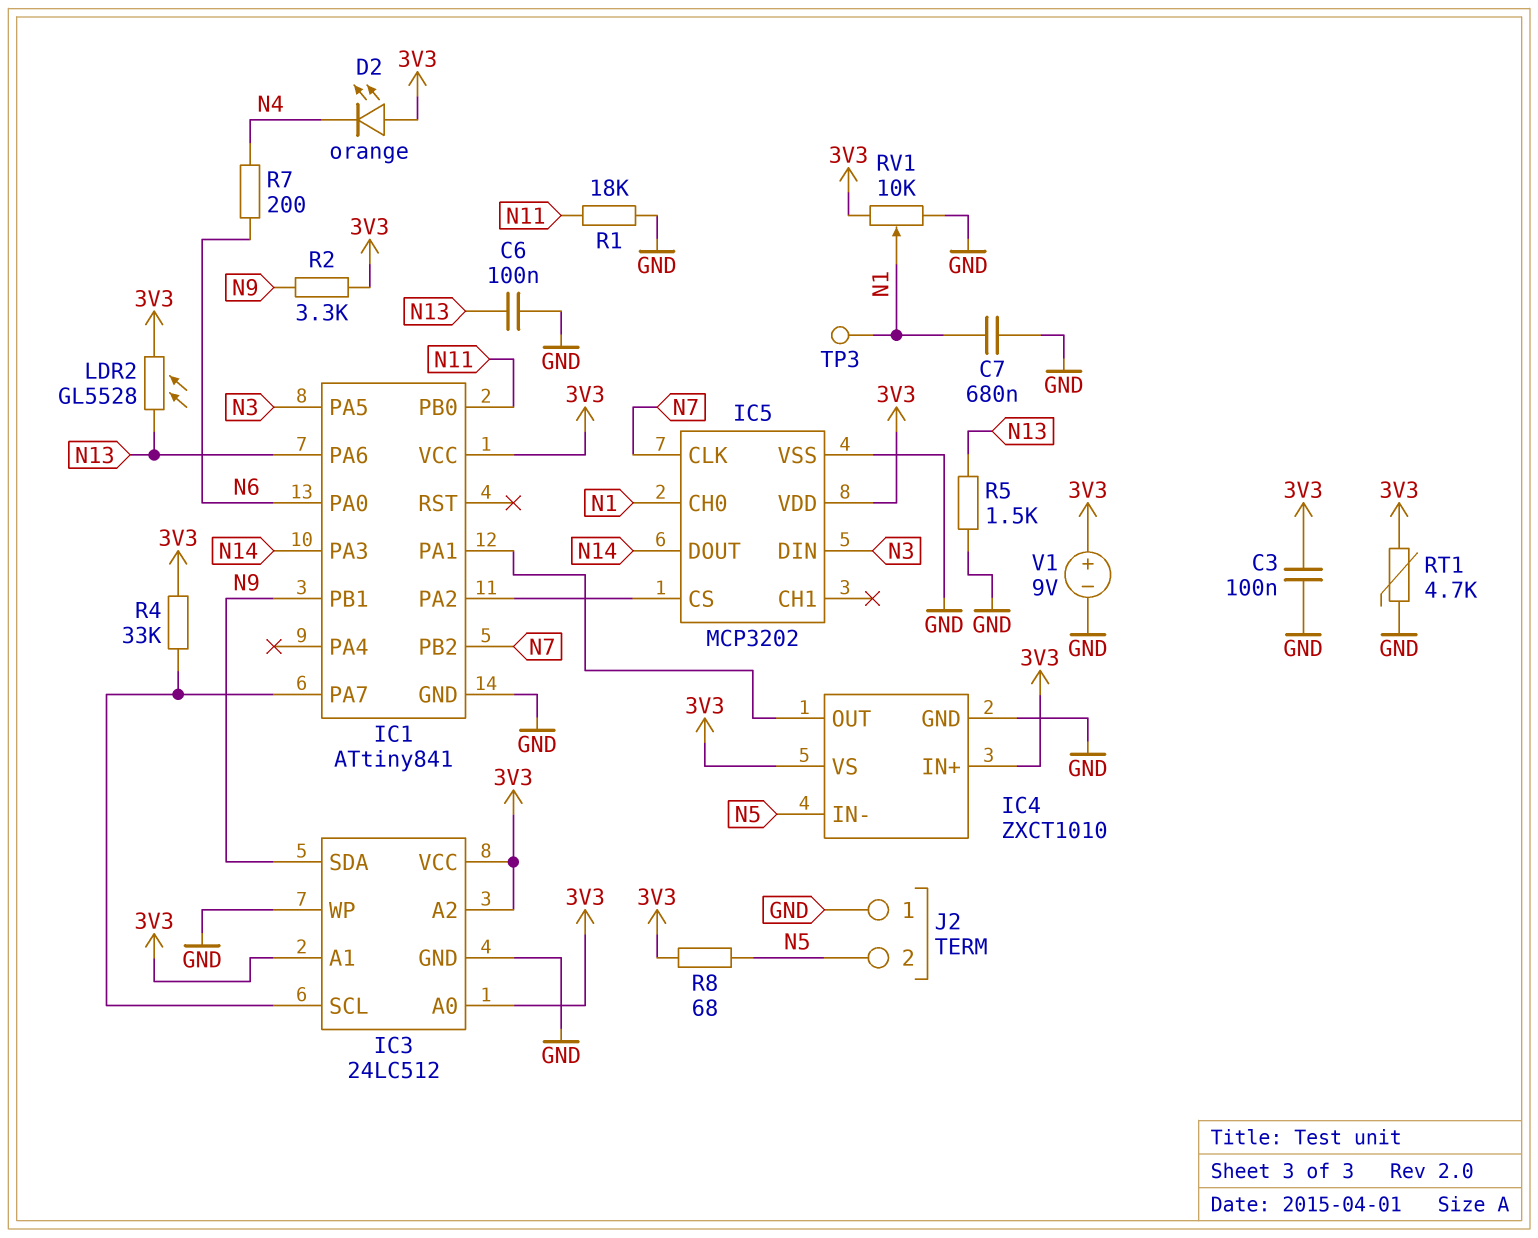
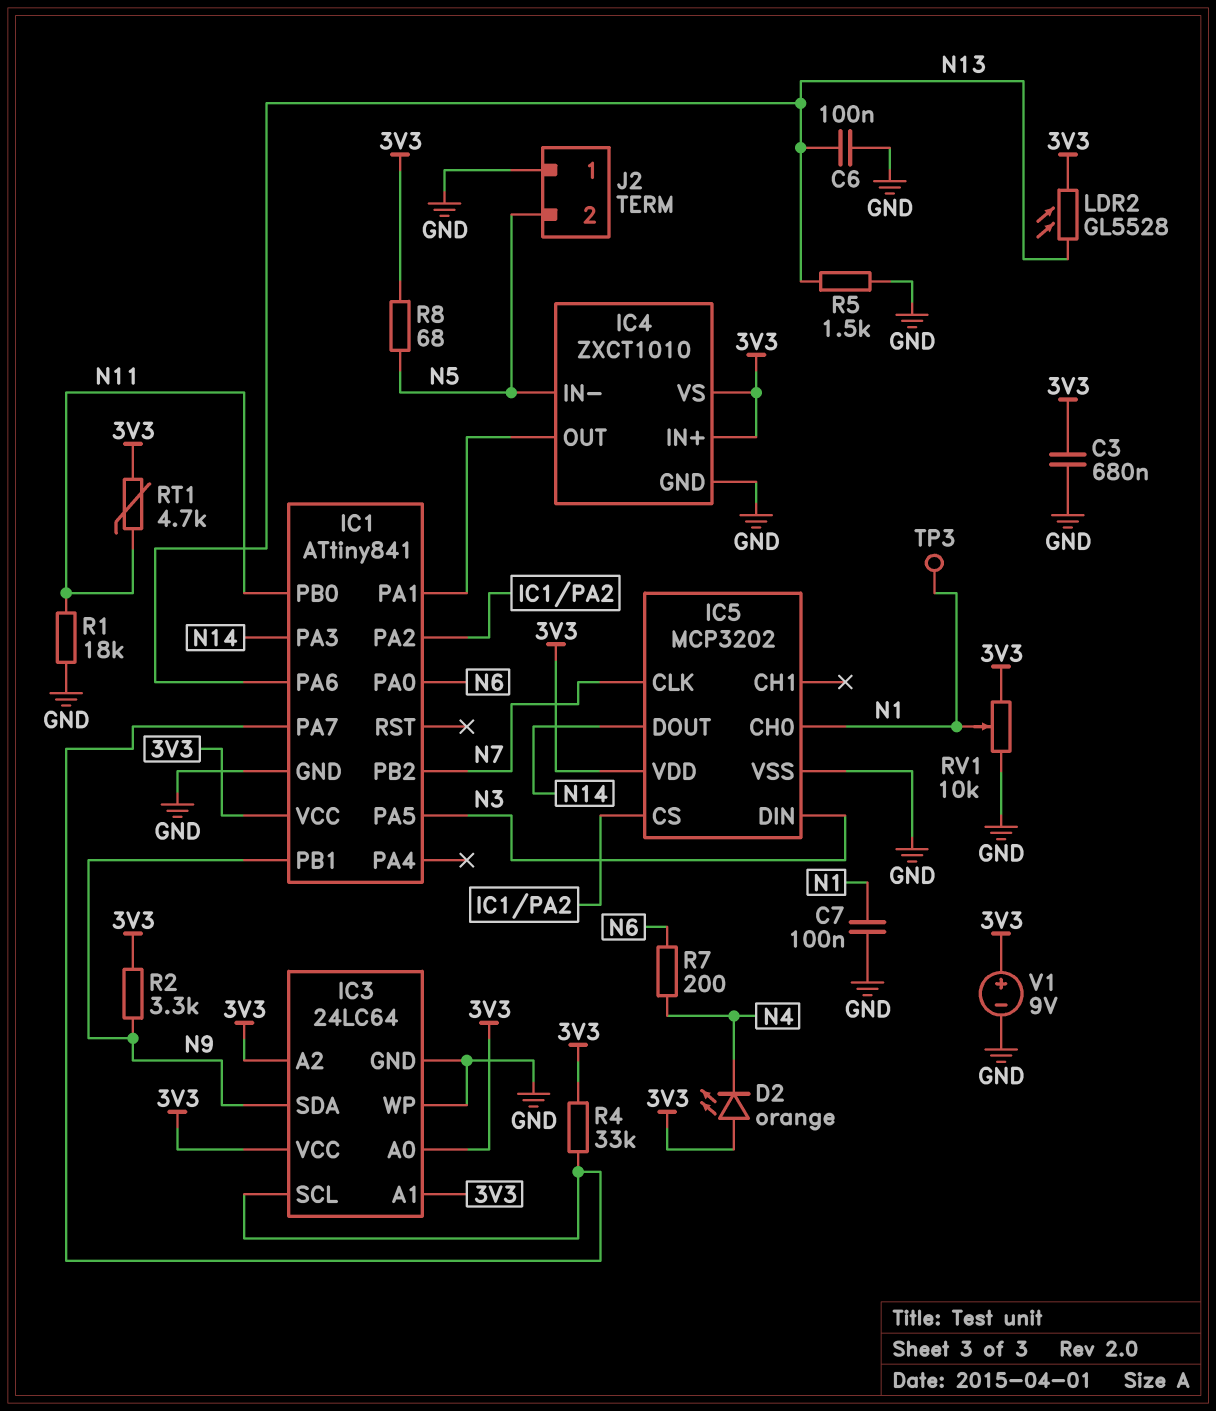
C3: 100nF (3V3, GND) -> 680nF (3V3, GND)
C7: 680nF (GND, N1) -> 100nF (GND, N1)
IC3: 24LC512 -> 24LC64
RT1: 4.7k (3V3, GND) -> 4.7k (3V3, N11)

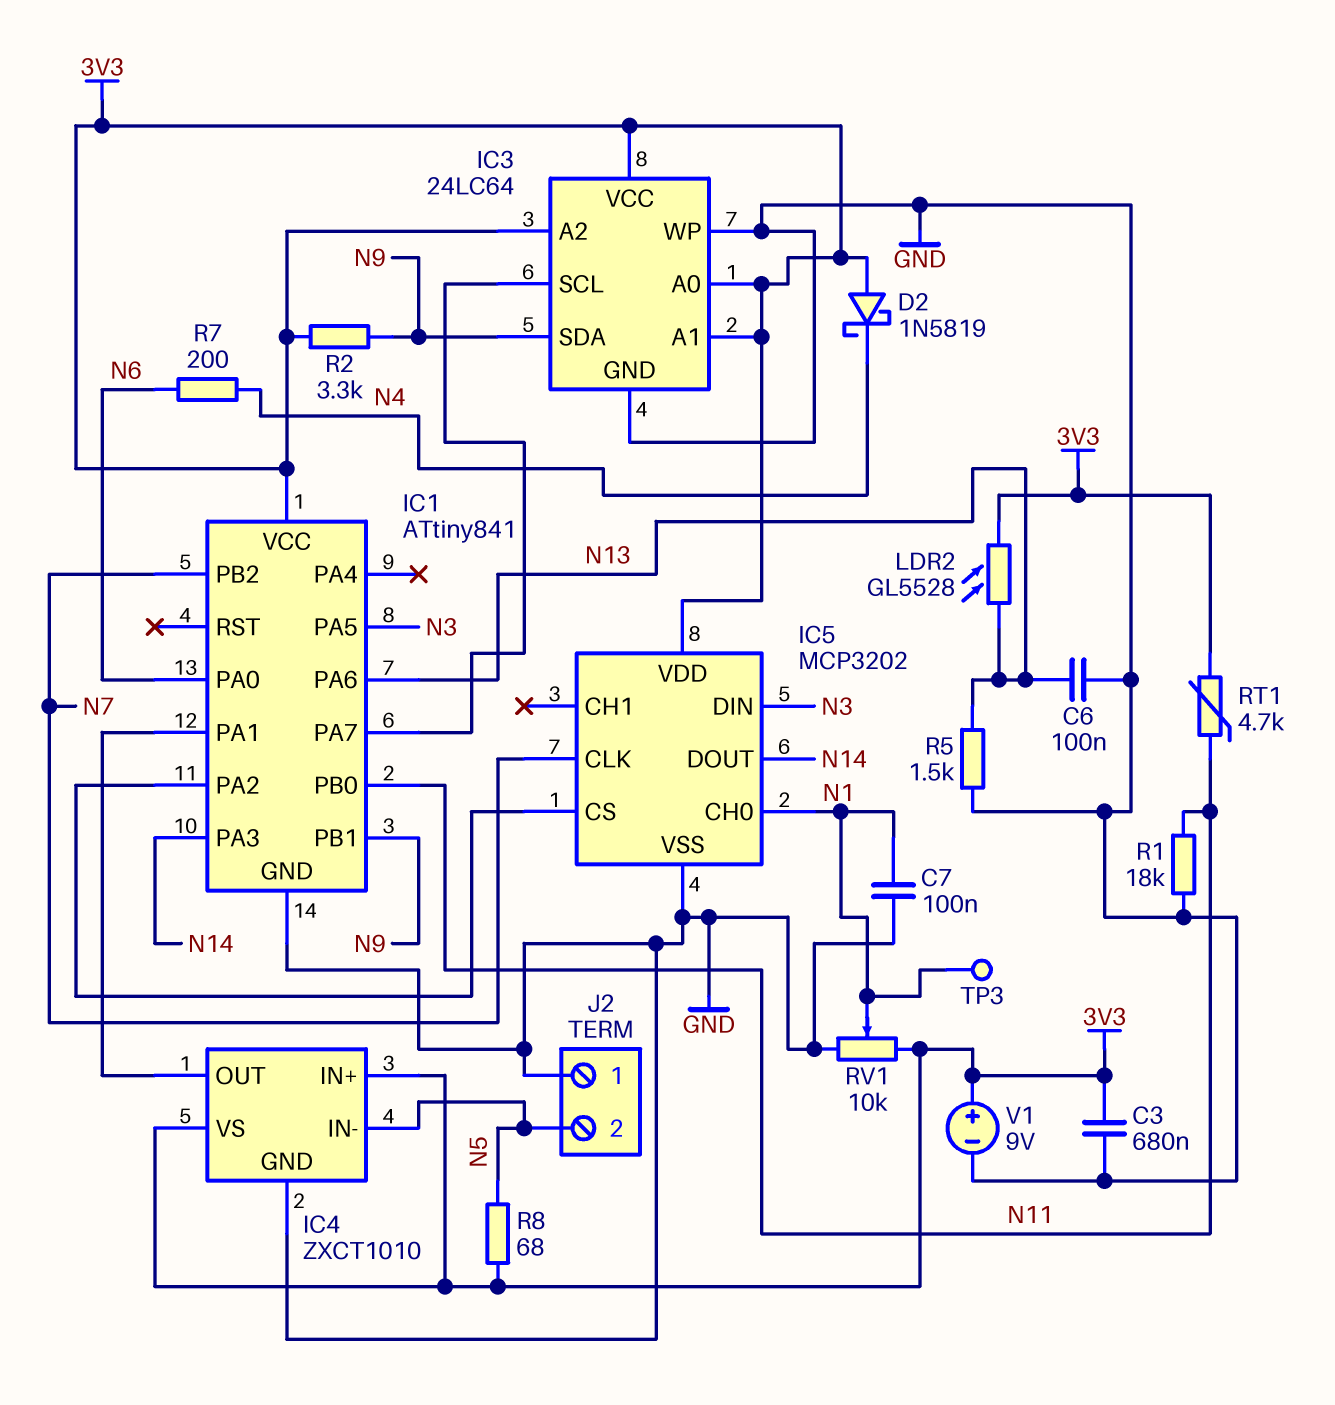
D2: LED orange (A 3V3, K N4) -> schottky 1N5819 (A 3V3, K N4)
R4: 33k (3V3, IC1/PA7) -> none

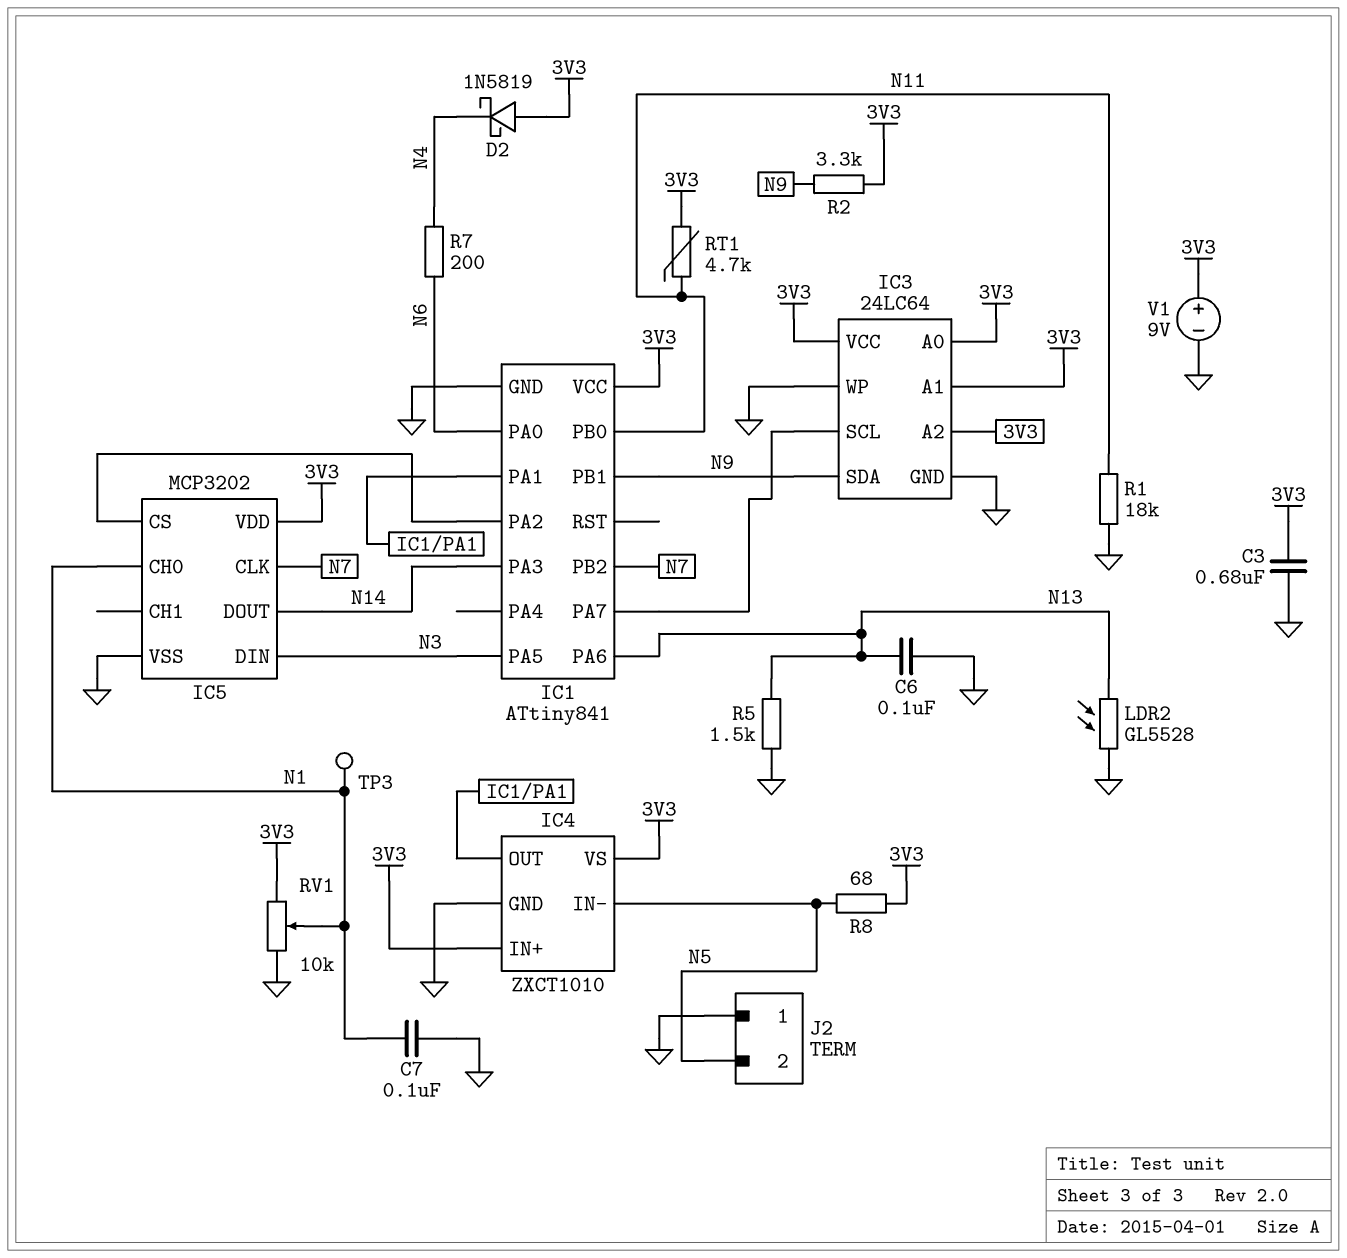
LDR2: GL5528 (3V3, N13) -> GL5528 (GND, N13)

